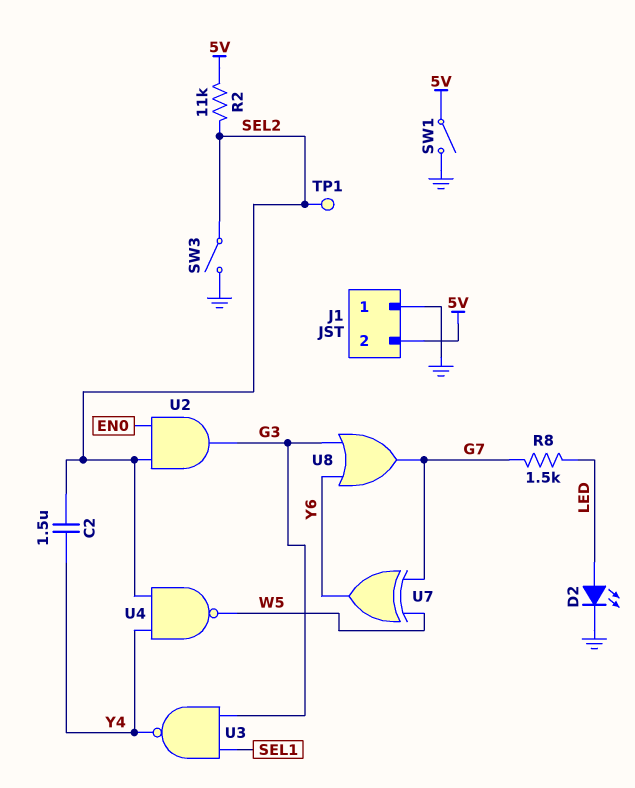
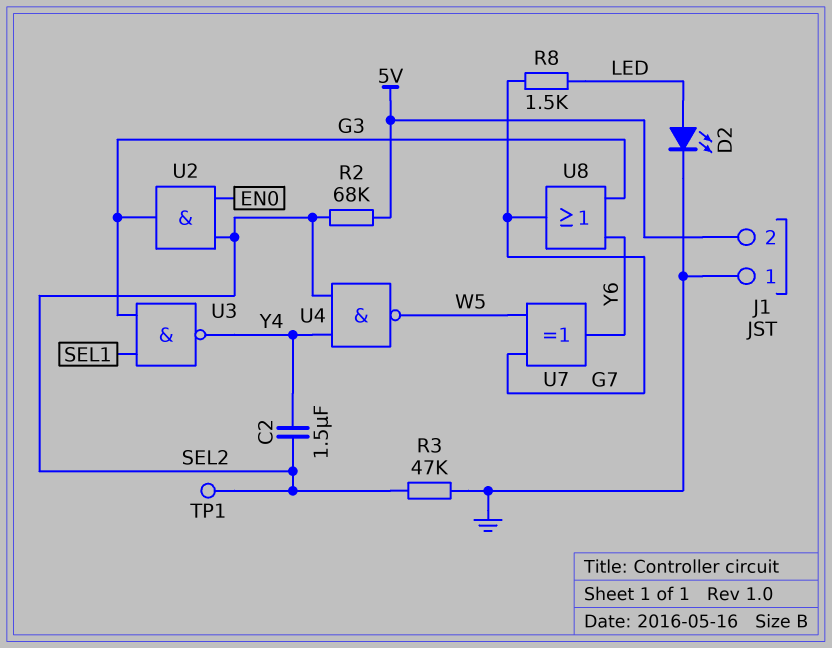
R2: 11k (5V, SEL2) -> 68k (5V, SEL2)
R3: none -> 47k (GND, SEL2)
SW1: switch (5V, GND) -> none
SW3: switch (GND, SEL2) -> none

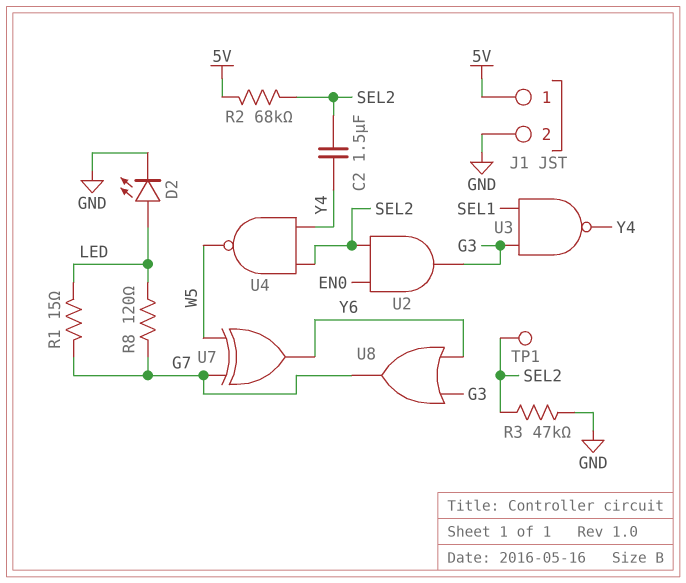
J1 pin 1: GND -> 5V
J1 pin 2: 5V -> GND
R1: none -> 15 (G7, LED)
R8: 1.5k (G7, LED) -> 120 (G7, LED)

